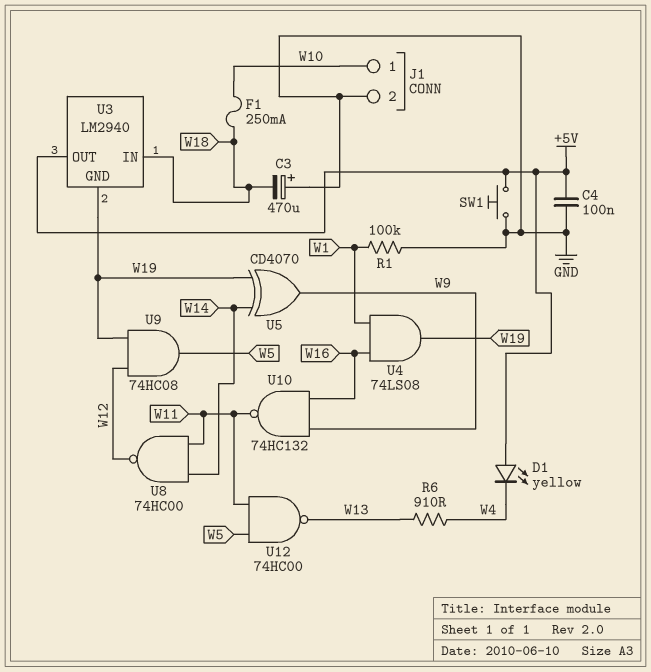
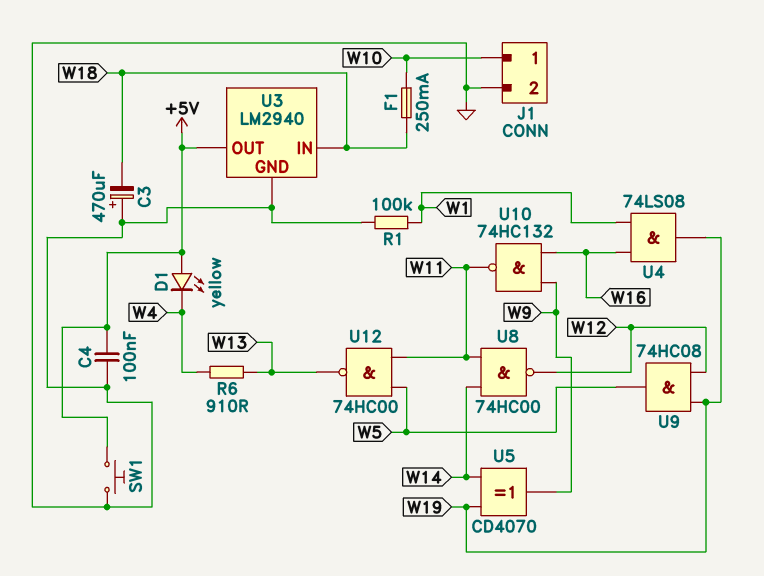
U3 pin GND: W19 -> GND

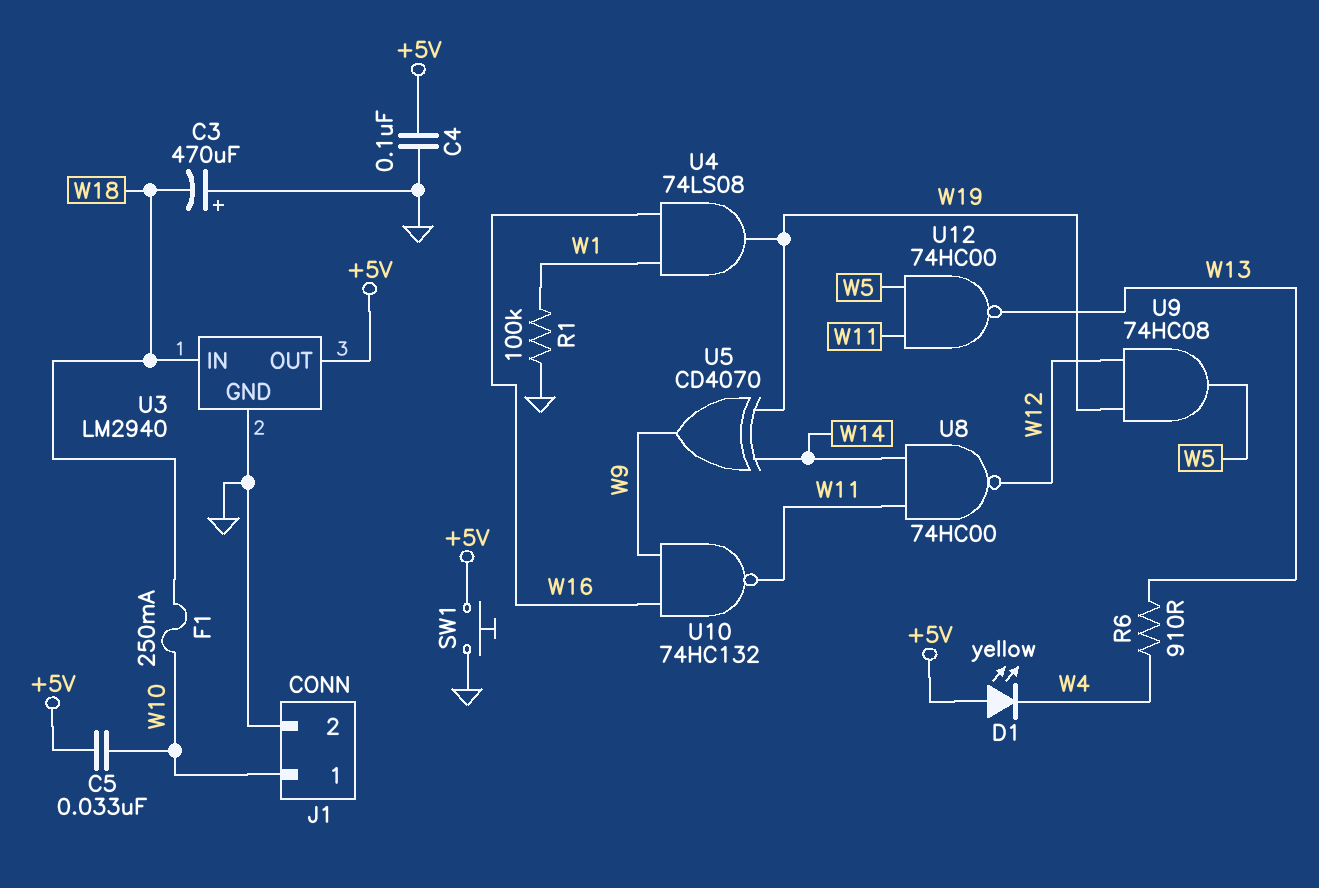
C5: none -> 33nF (+5V, W10)

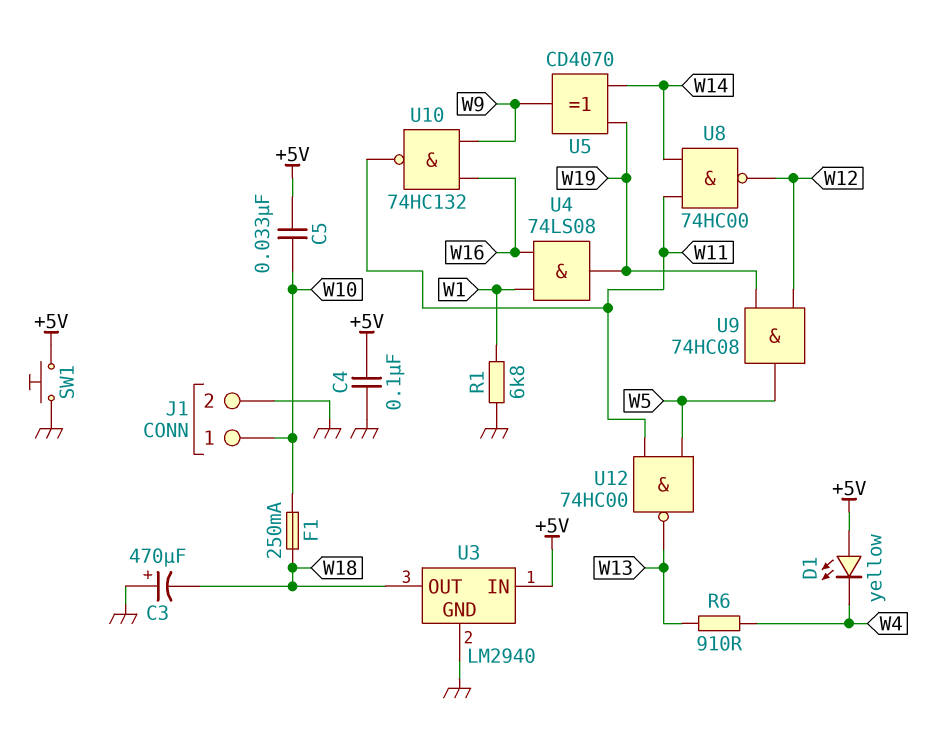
R1: 100k (GND, W1) -> 6.8k (GND, W1)
U3 pin IN: W18 -> +5V
U3 pin OUT: +5V -> W18

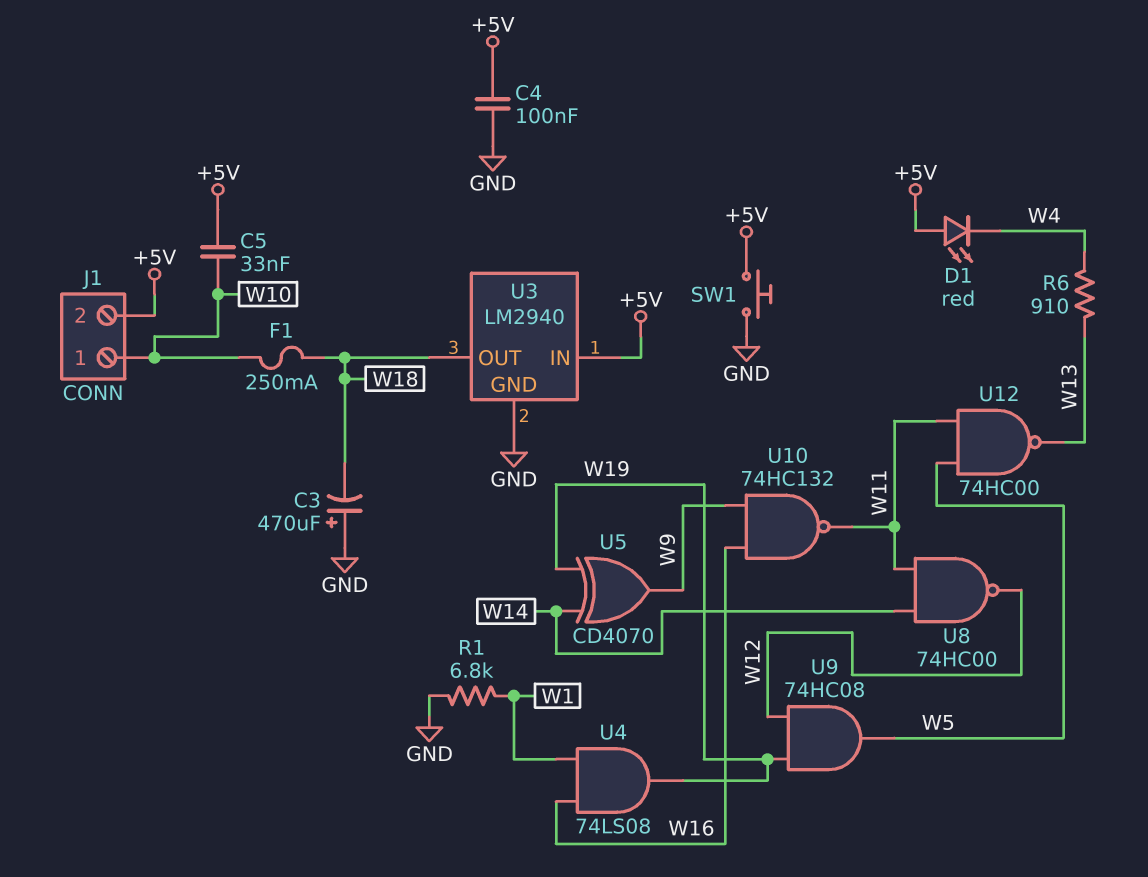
D1: LED yellow (A +5V, K W4) -> LED red (A +5V, K W4)
J1 pin 2: GND -> +5V

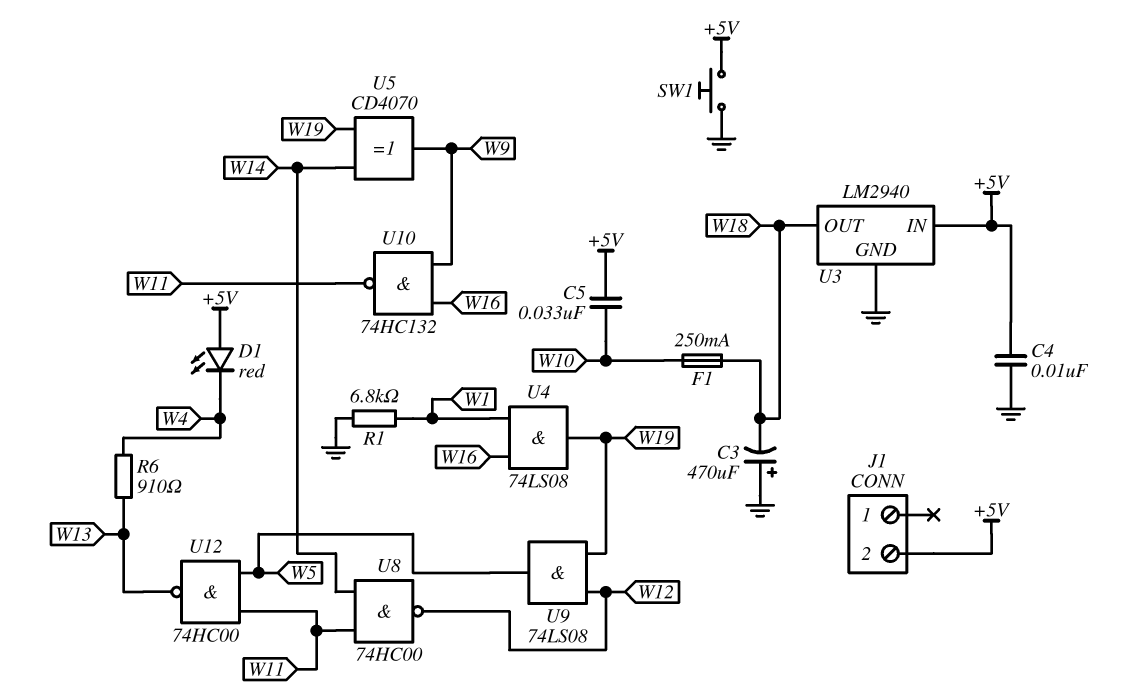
C4: 100nF (+5V, GND) -> 10nF (+5V, GND)
J1 pin 1: W10 -> none
U9: AND 74HC08 (in W12, in W19, out W5) -> AND 74LS08 (in W12, in W19, out W5)

